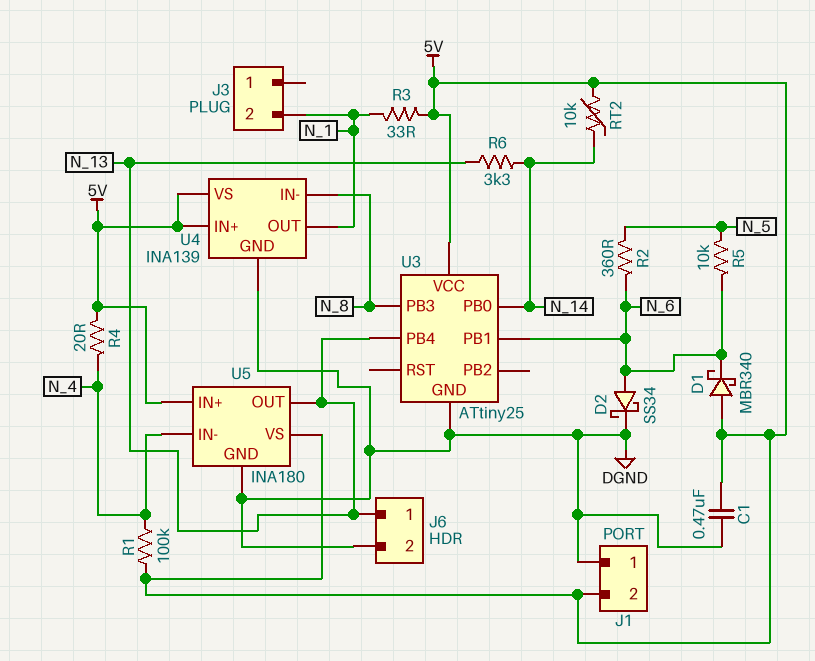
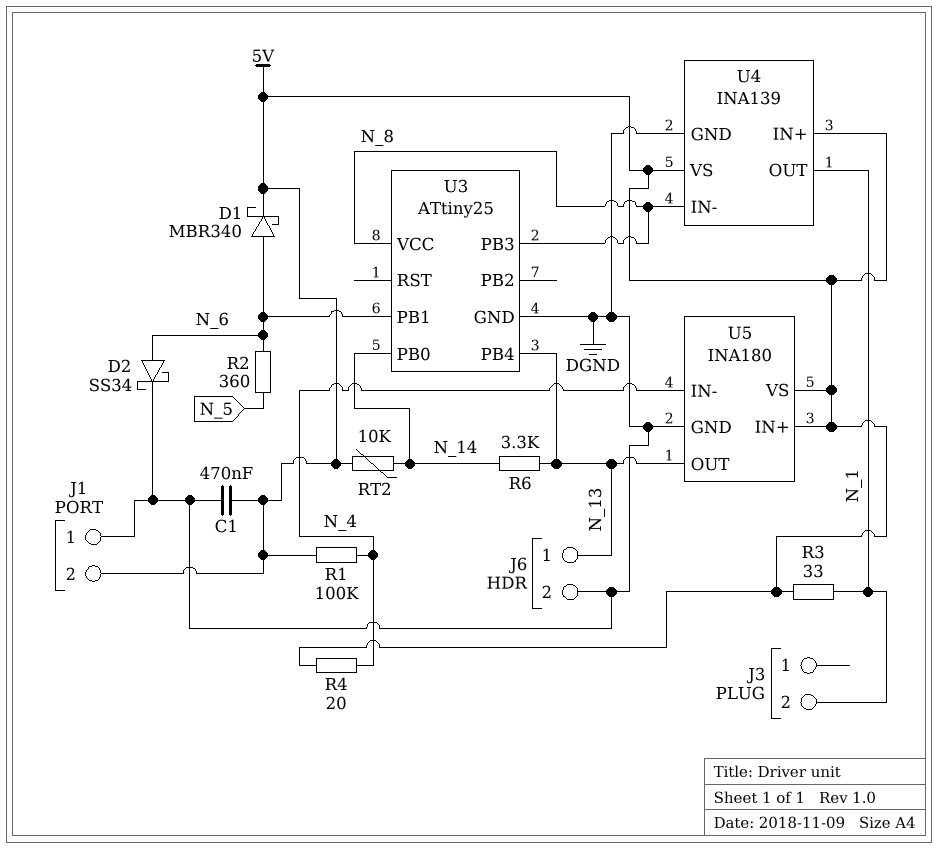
D1: schottky MBR340 (A 5V, K N_6) -> schottky MBR340 (A N_6, K 5V)
R5: 10k (N_5, N_6) -> none
U3 pin VCC: 5V -> N_8

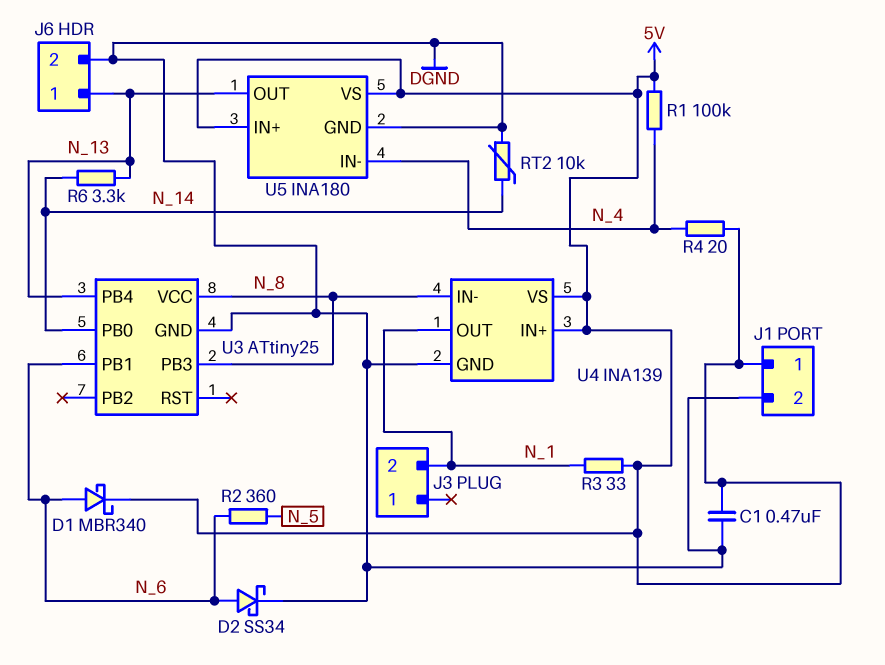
J1 pin 1: DGND -> 5V
J1 pin 2: 5V -> DGND
RT2: 10k (5V, N_14) -> 10k (DGND, N_14)

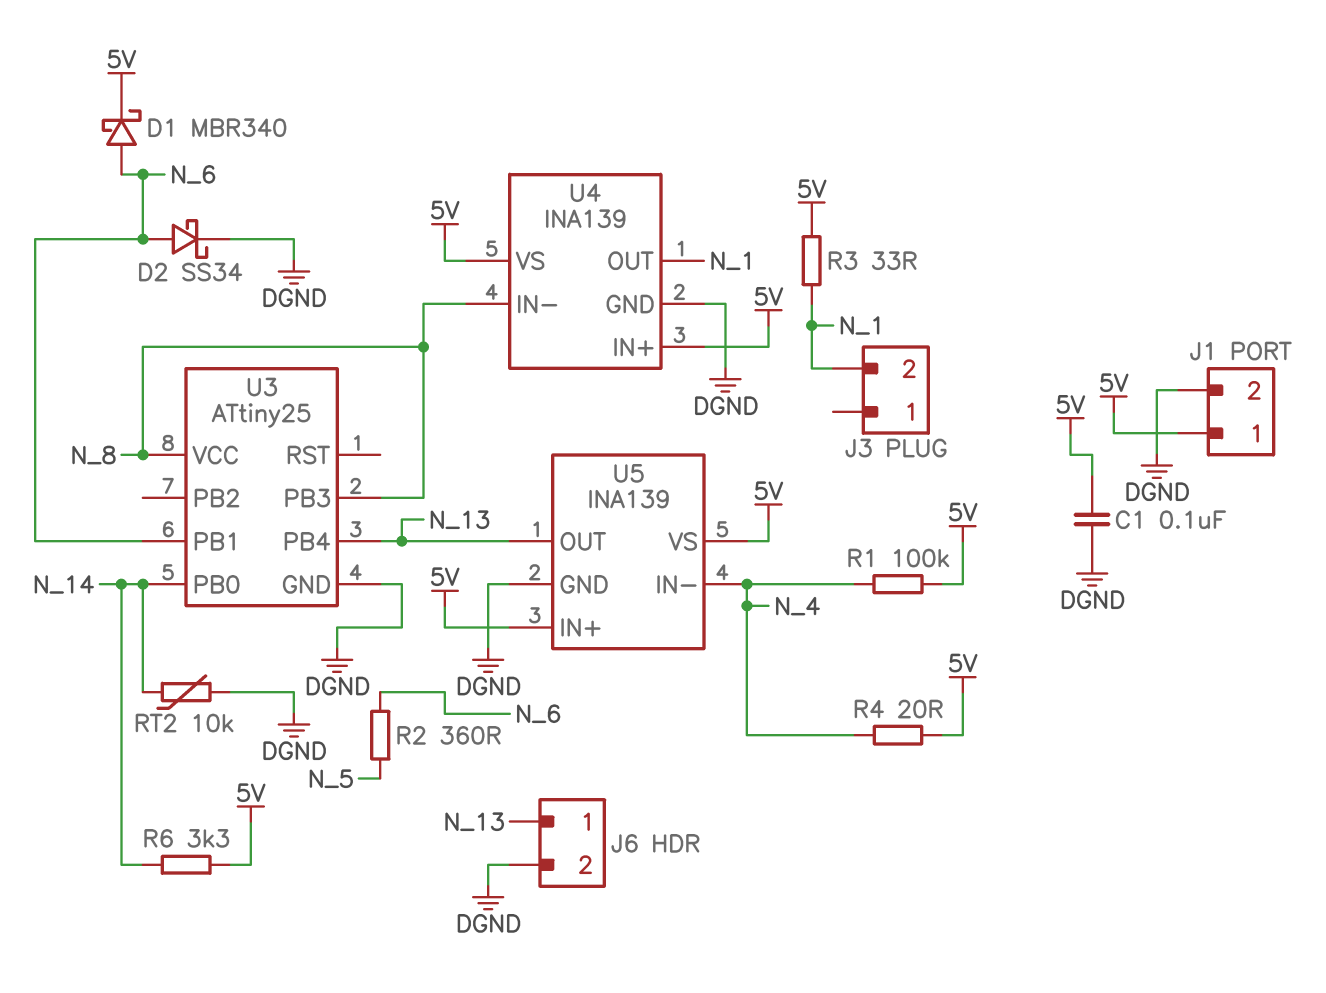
C1: 470nF (5V, DGND) -> 100nF (5V, DGND)
R6: 3.3k (N_13, N_14) -> 3.3k (5V, N_14)
U5: INA180 -> INA139

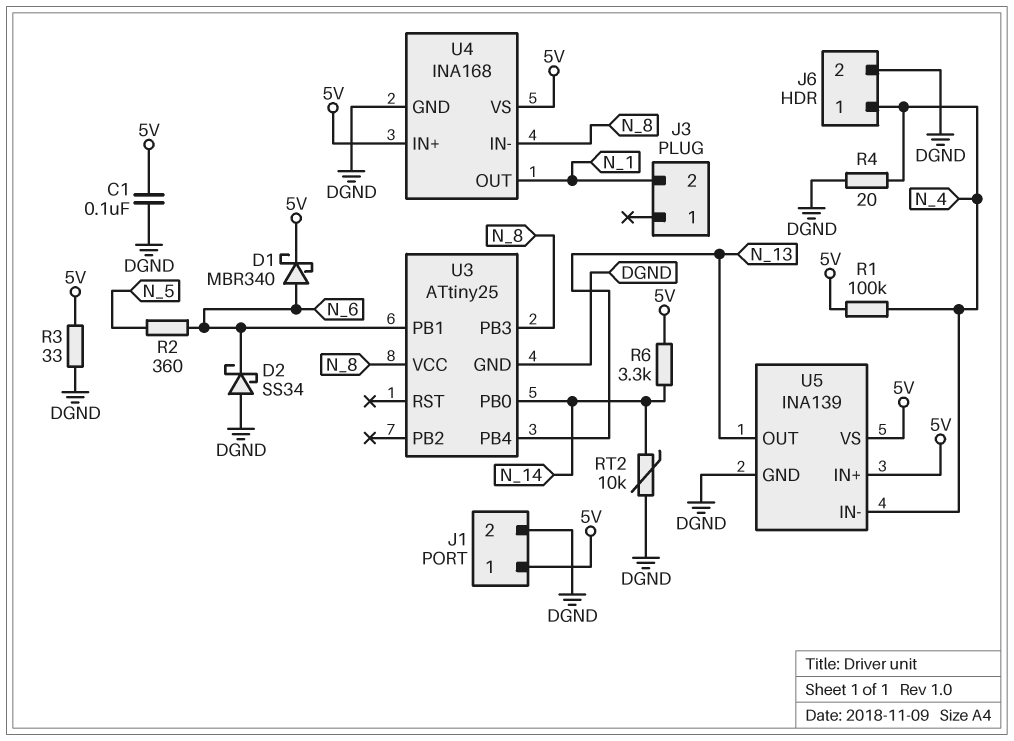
D2: schottky SS34 (A N_6, K DGND) -> schottky SS34 (A DGND, K N_6)
J6 pin 1: N_13 -> N_4
R3: 33 (5V, N_1) -> 33 (5V, DGND)
R4: 20 (5V, N_4) -> 20 (DGND, N_4)
U4: INA139 -> INA168

